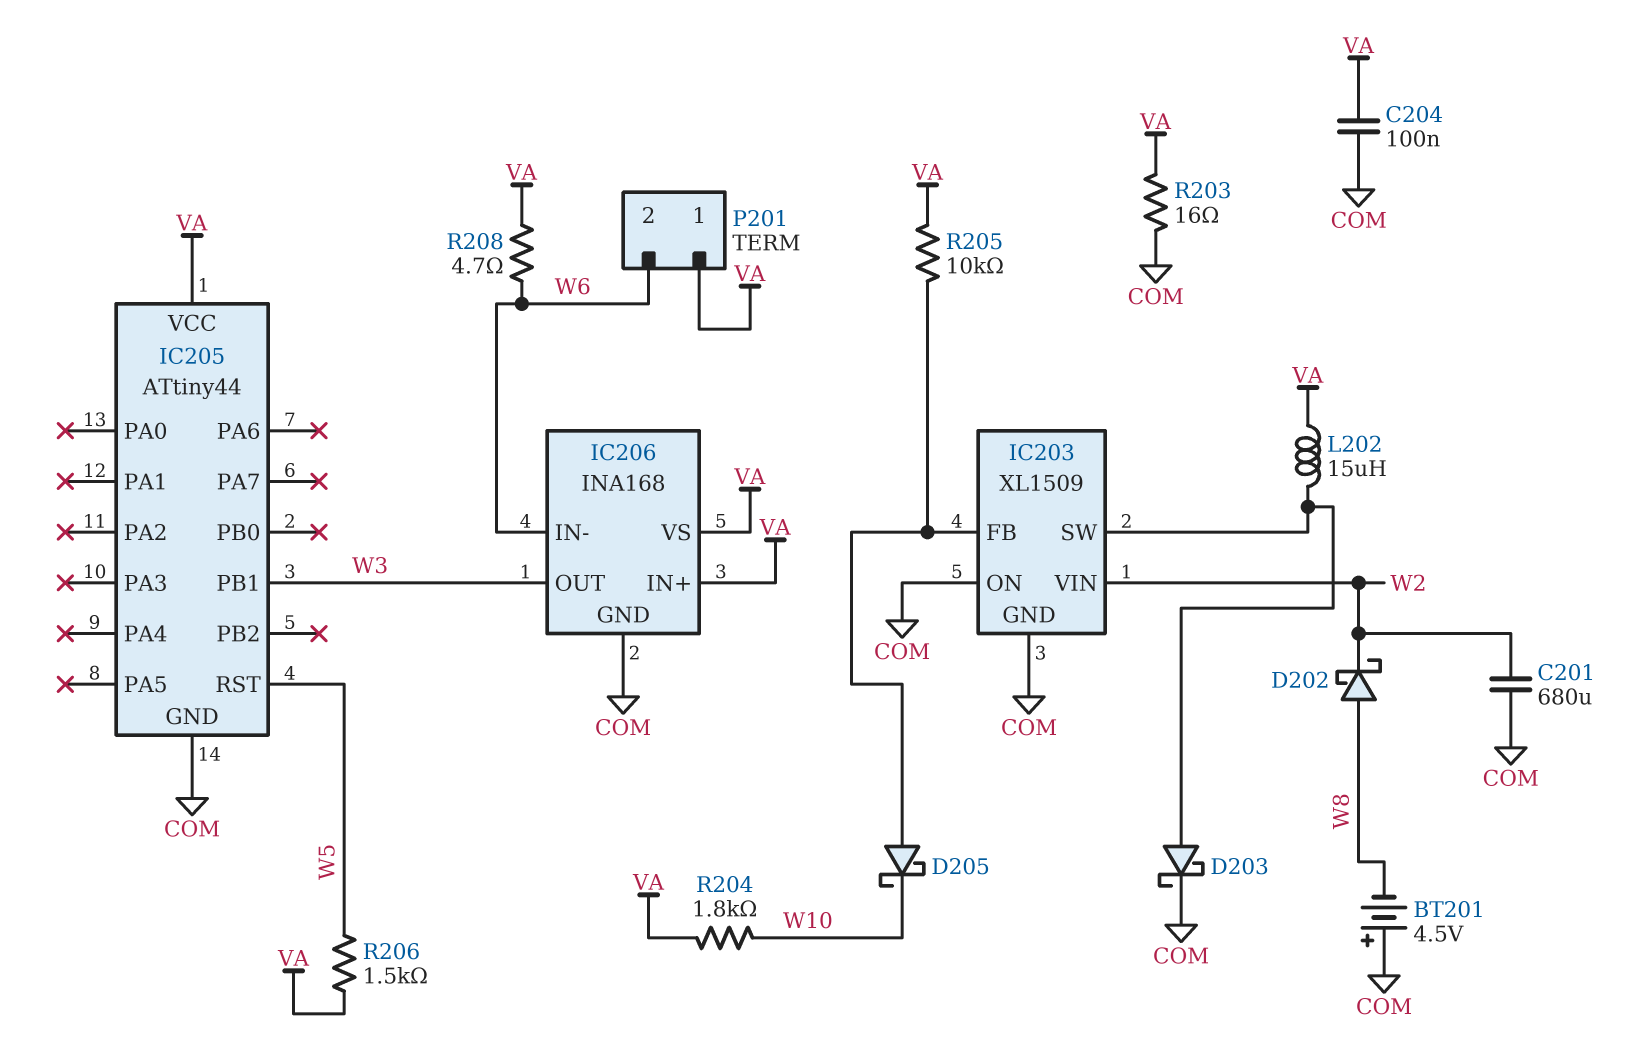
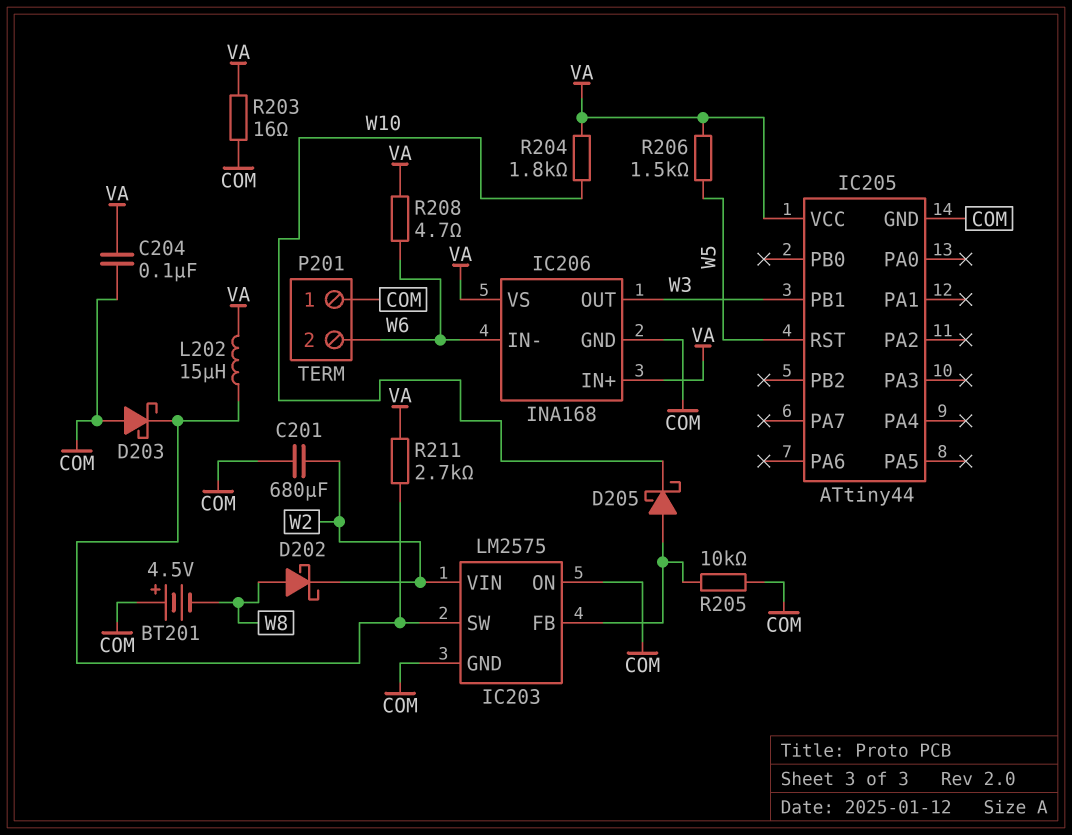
D203: schottky (A IC203/SW, K COM) -> schottky (A COM, K IC203/SW)
IC203: XL1509 -> LM2575
P201 pin 1: VA -> COM
R205: 10k (IC203/FB, VA) -> 10k (COM, IC203/FB)
R211: none -> 2.7k (IC203/SW, VA)

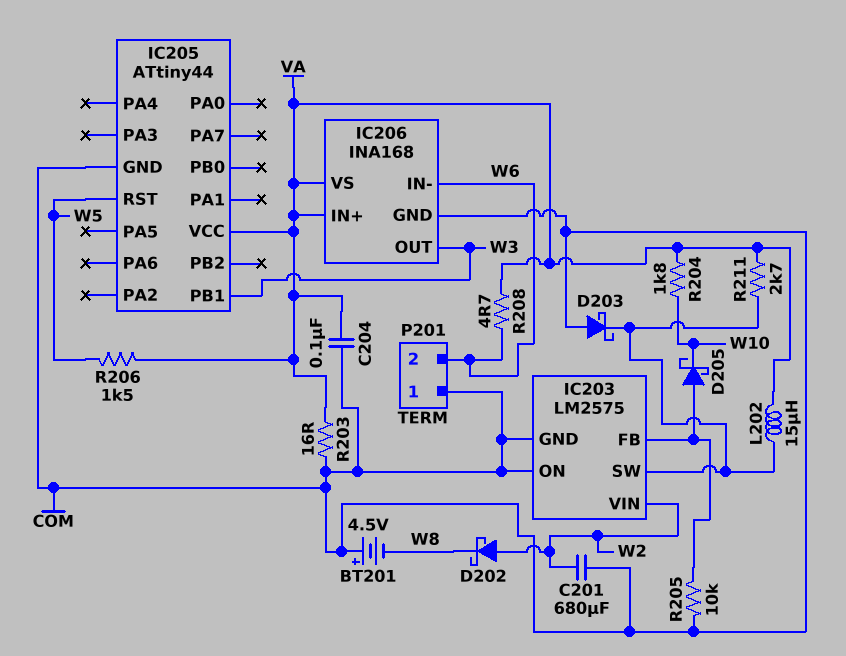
D202: schottky (A W8, K W2) -> schottky (A W2, K W8)

